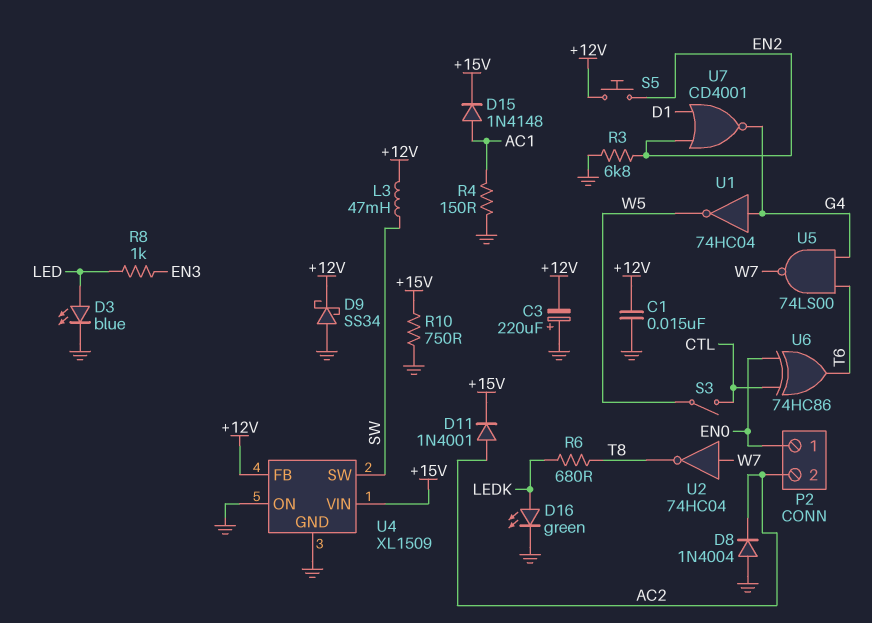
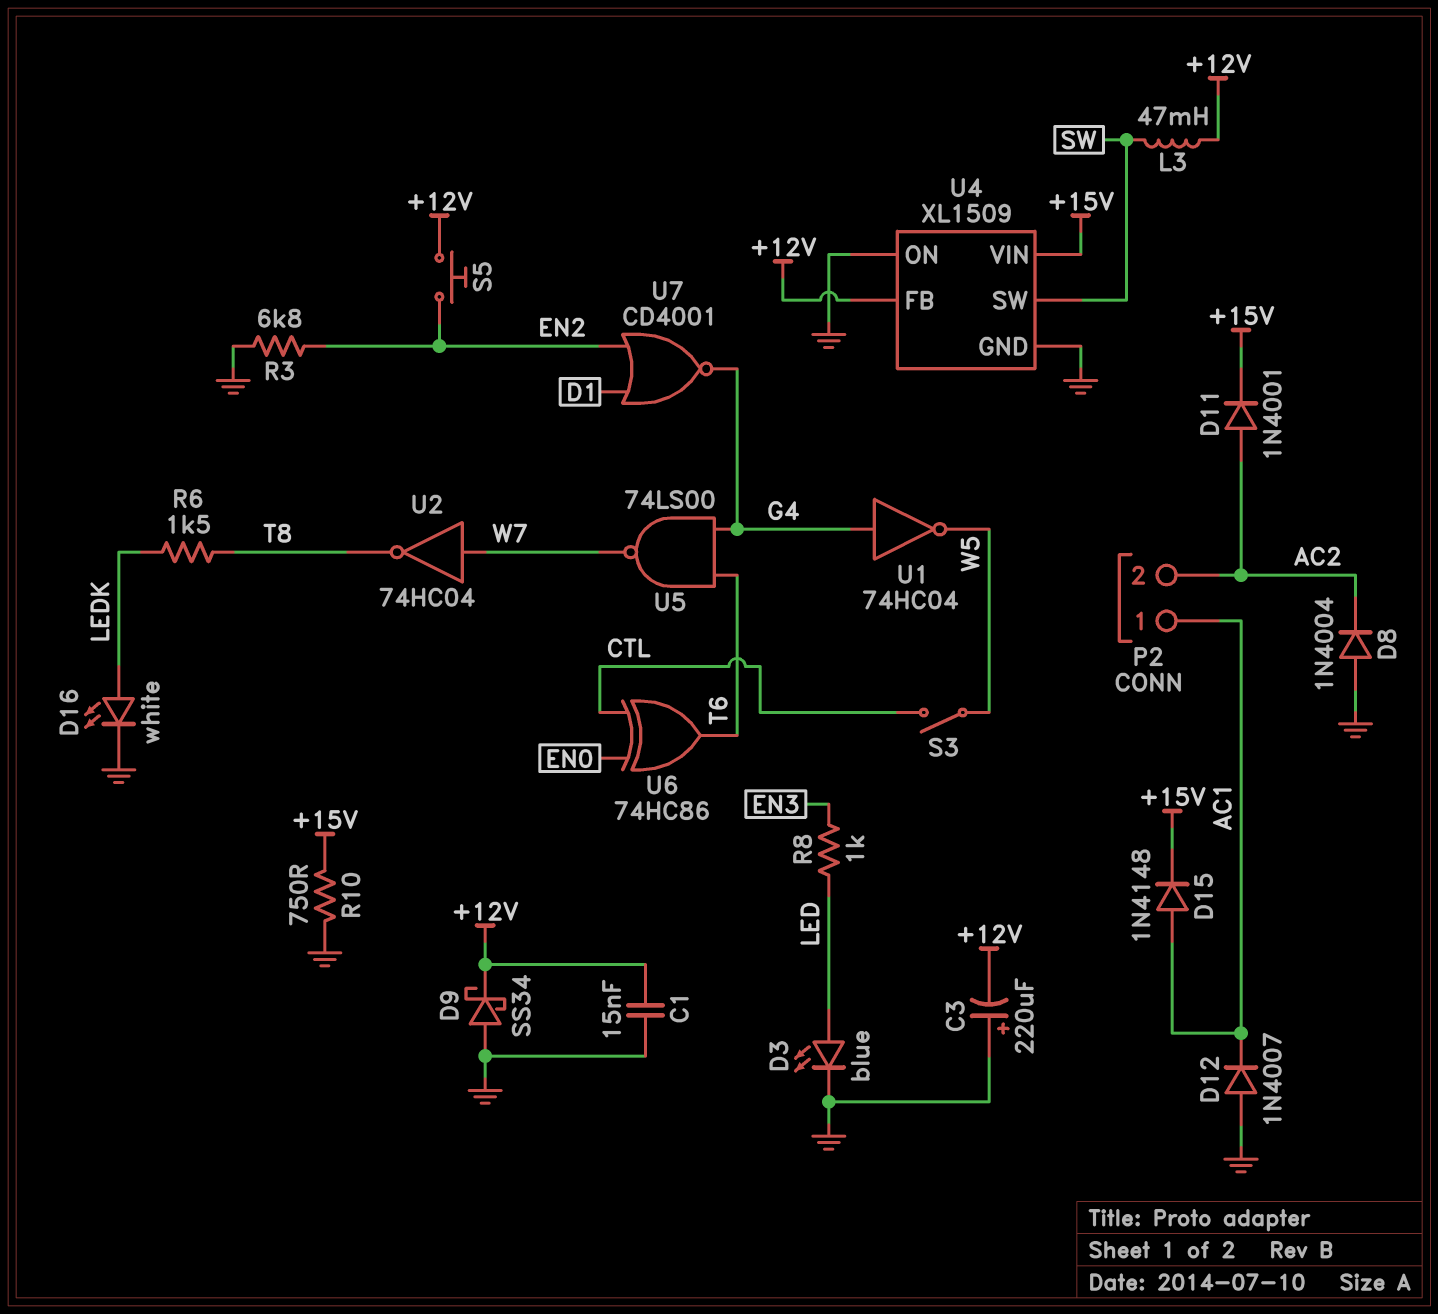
D12: none -> diode 1N4007 (A GND, K AC1)
D16: LED green (A LEDK, K GND) -> LED white (A LEDK, K GND)
P2 pin 1: EN0 -> AC1
R4: 150 (AC1, GND) -> none
R6: 680 (LEDK, T8) -> 1.5k (LEDK, T8)

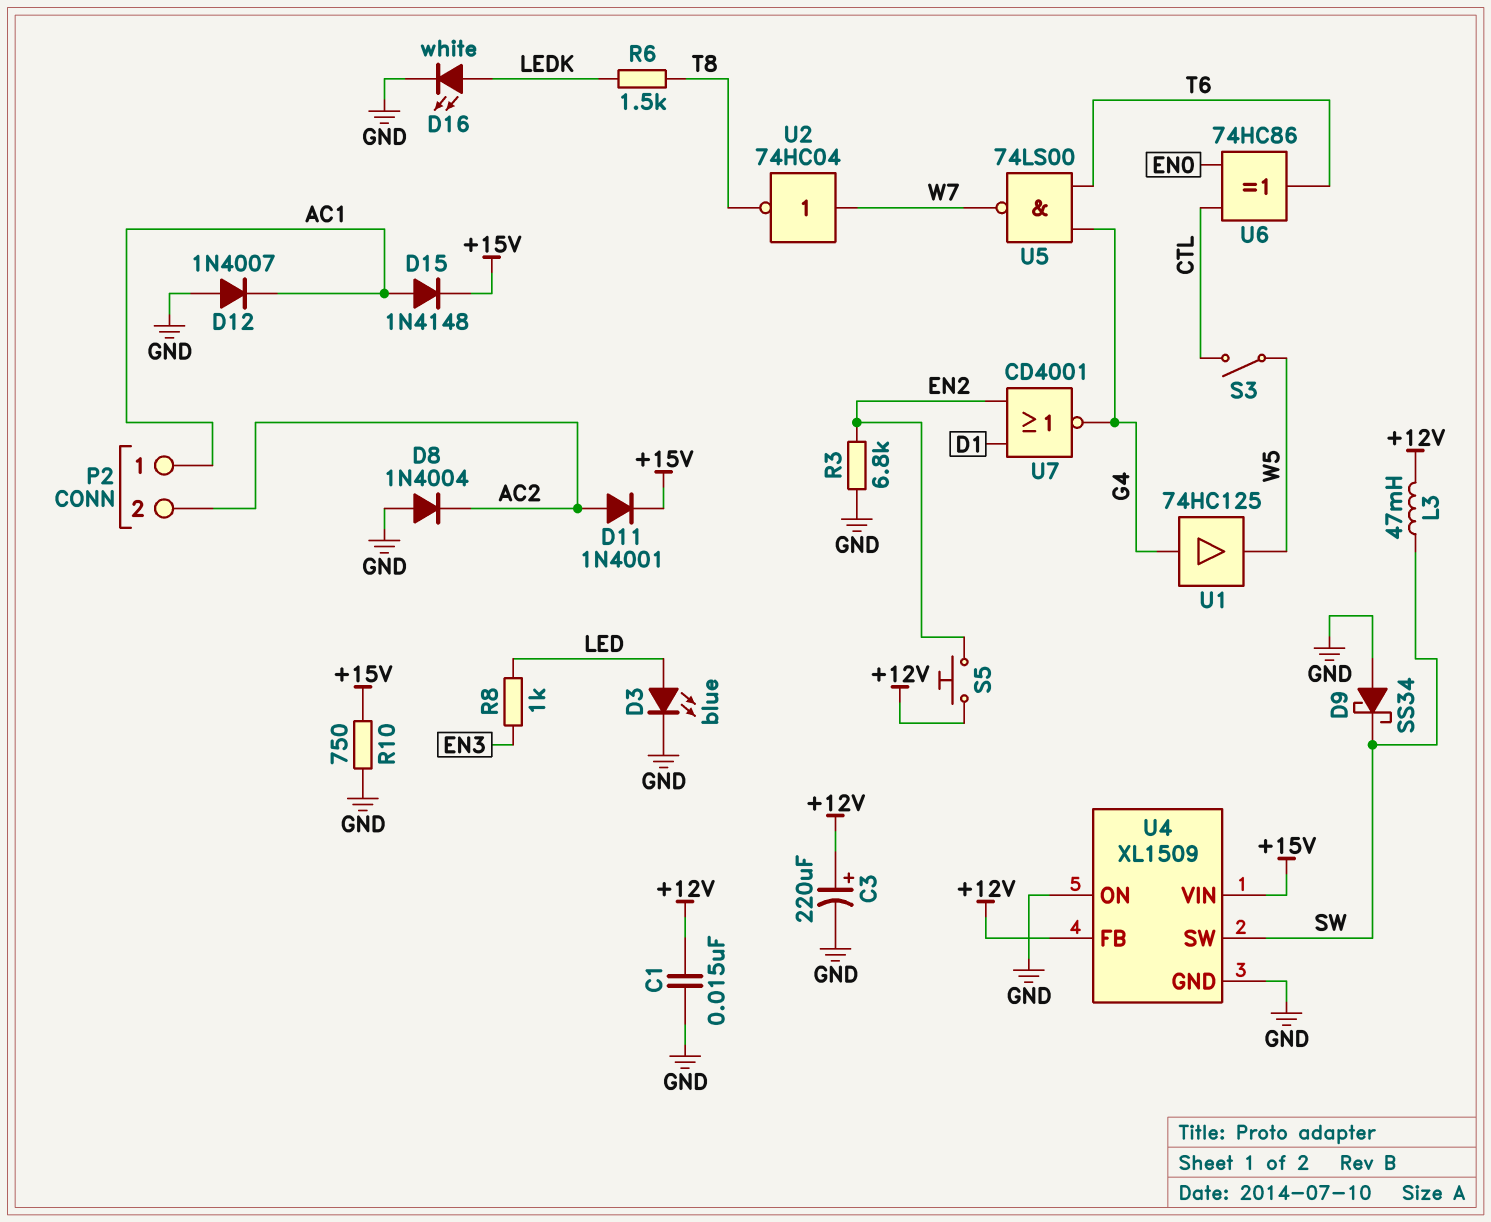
C3: 220uF (plus GND, minus +12V) -> 220uF (plus +12V, minus GND)
D9: schottky SS34 (A GND, K +12V) -> schottky SS34 (A GND, K SW)
U1: NOT 74HC04 (in G4, out W5) -> buffer 74HC125 (in G4, out W5)

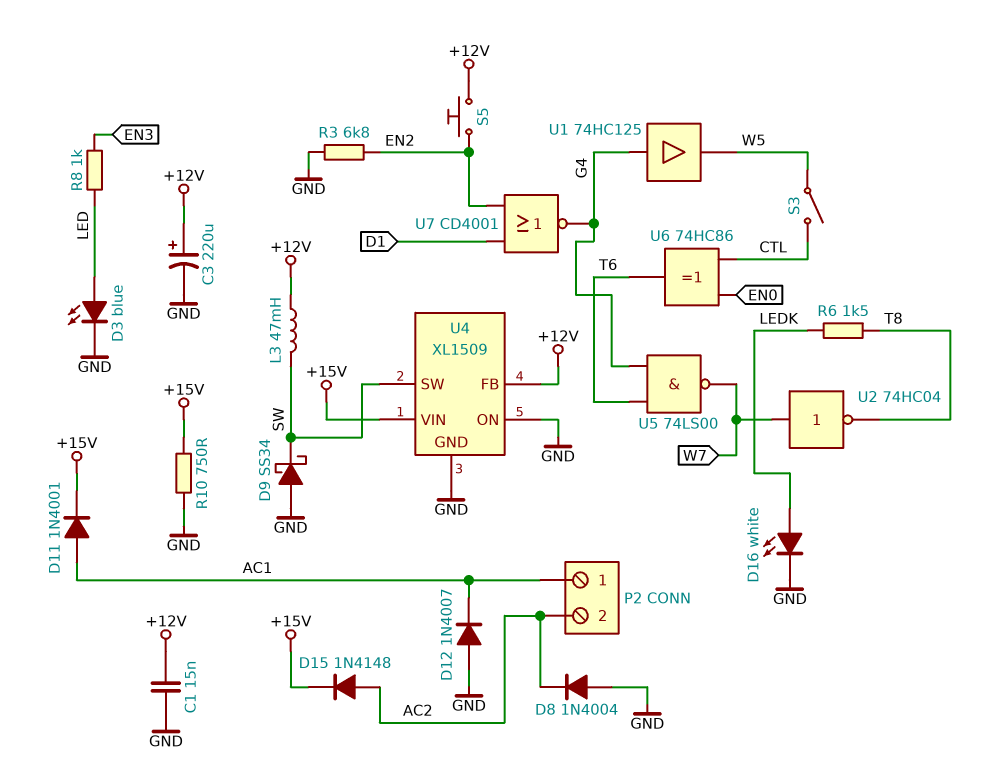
D11: diode 1N4001 (A AC2, K +15V) -> diode 1N4001 (A AC1, K +15V)
D15: diode 1N4148 (A AC1, K +15V) -> diode 1N4148 (A AC2, K +15V)

